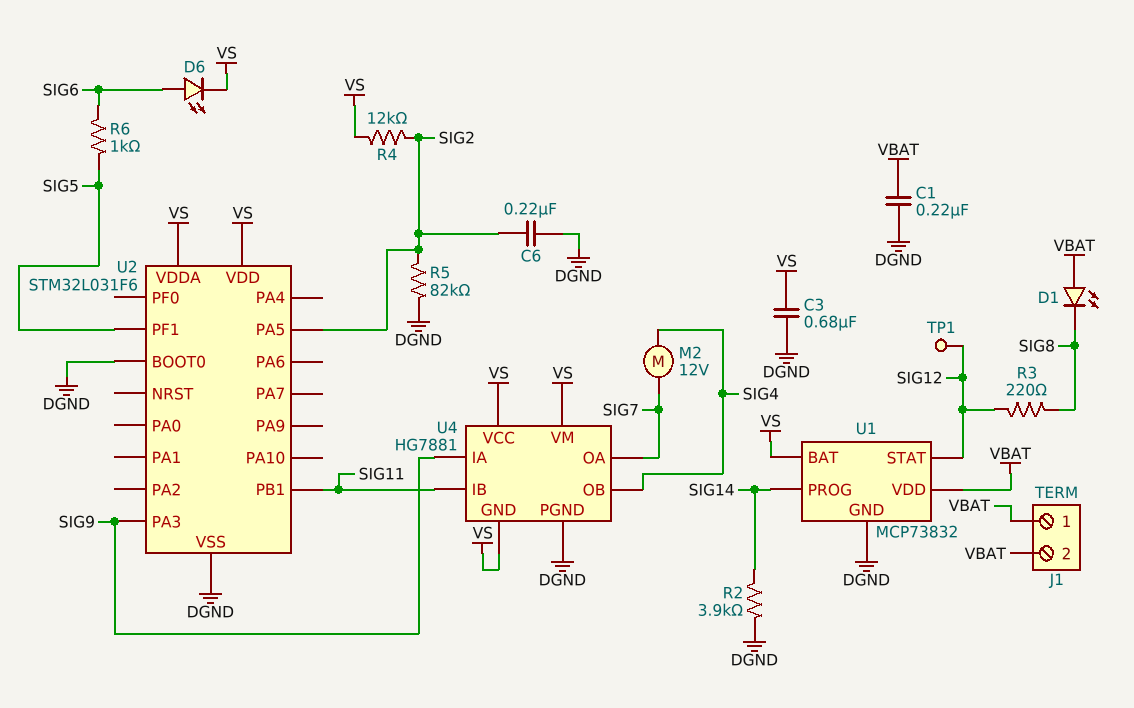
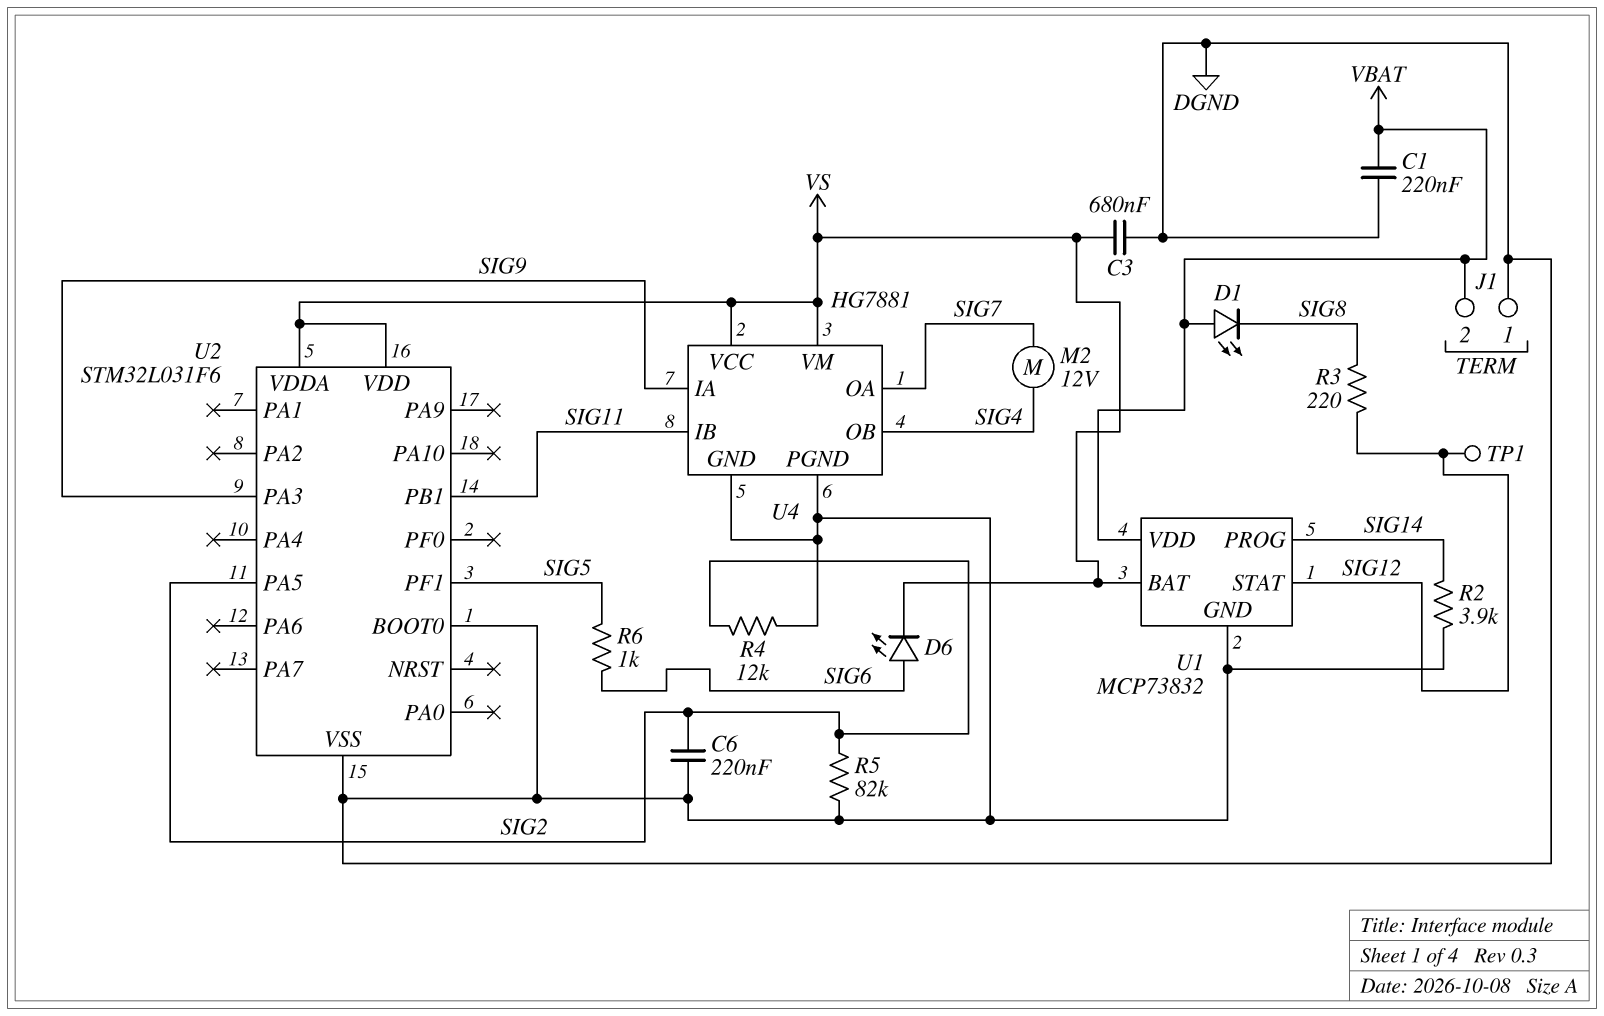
J1 pin 1: VBAT -> DGND
R4: 12k (SIG2, VS) -> 12k (DGND, SIG2)
U4 pin GND: VS -> DGND

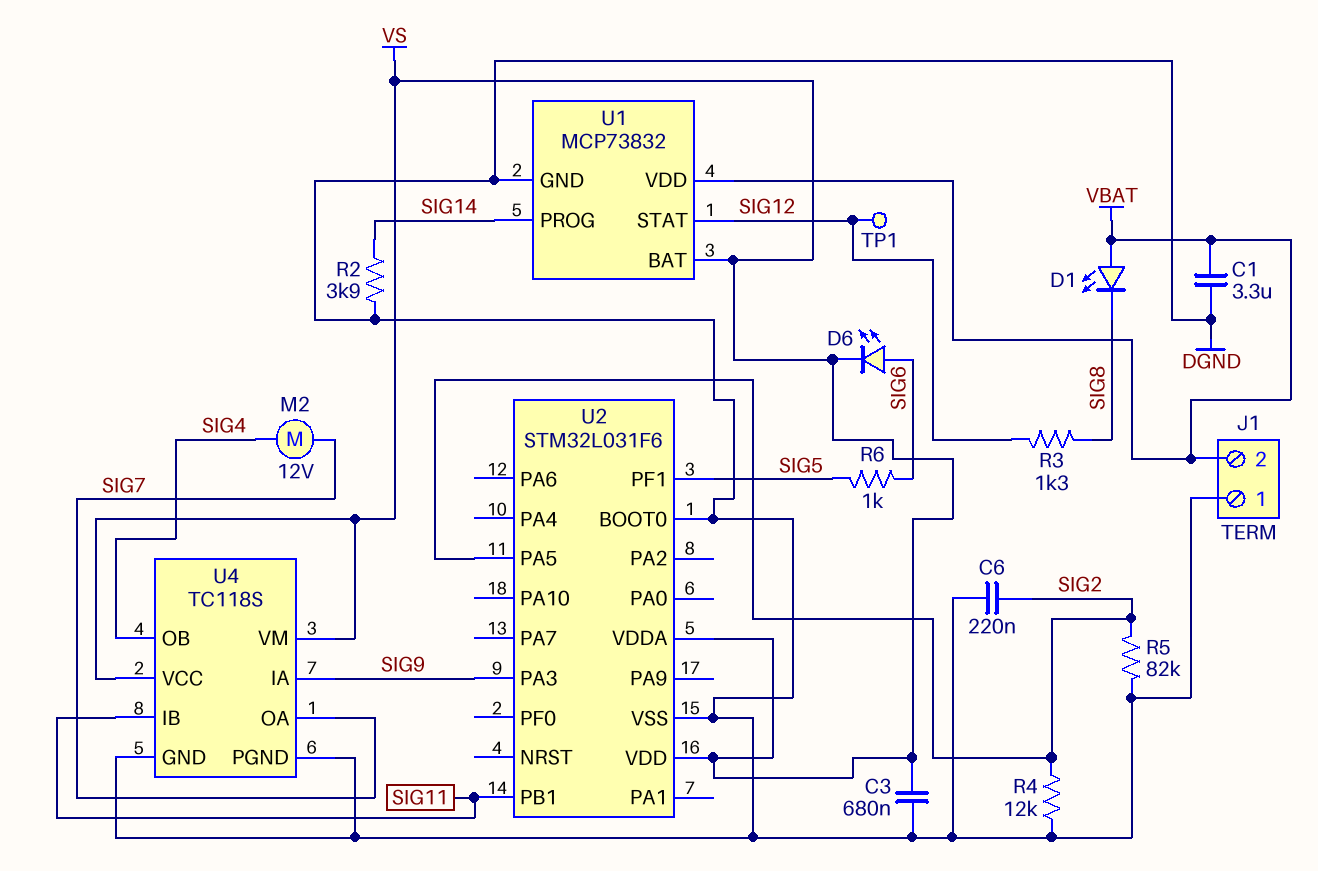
C1: 220nF (DGND, VBAT) -> 3.3uF (DGND, VBAT)
R3: 220 (SIG8, SIG12) -> 1.3k (SIG8, SIG12)
U4: HG7881 -> TC118S

